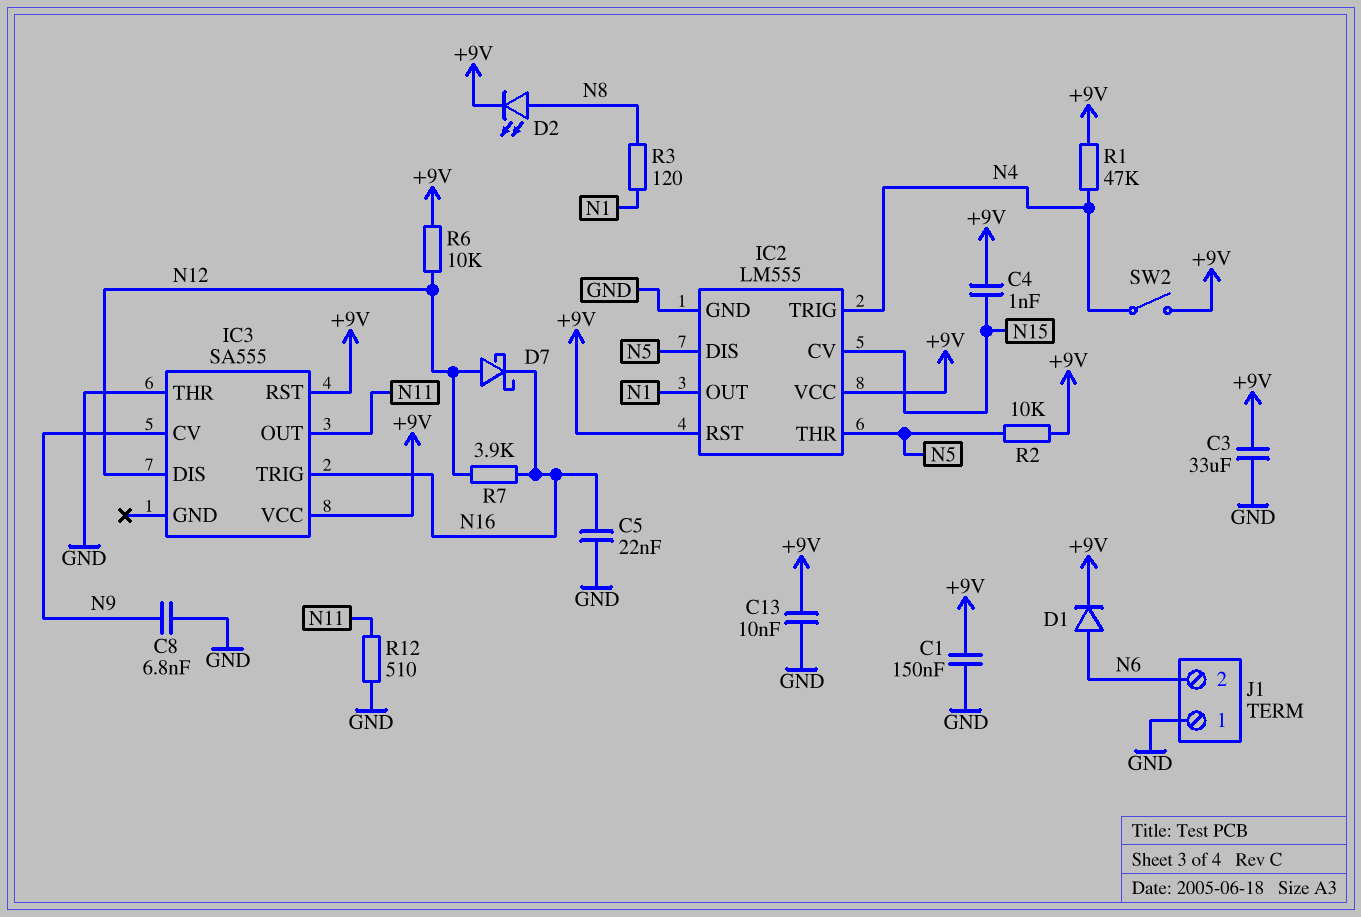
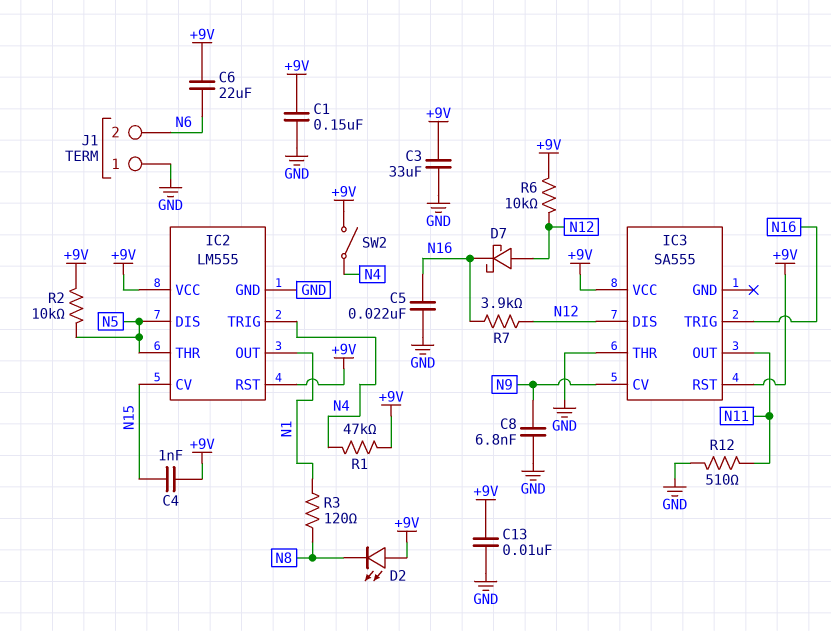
C6: none -> 22uF (+9V, N6)
D1: diode (A N6, K +9V) -> none
D2: LED (A N8, K +9V) -> LED (A +9V, K N8)

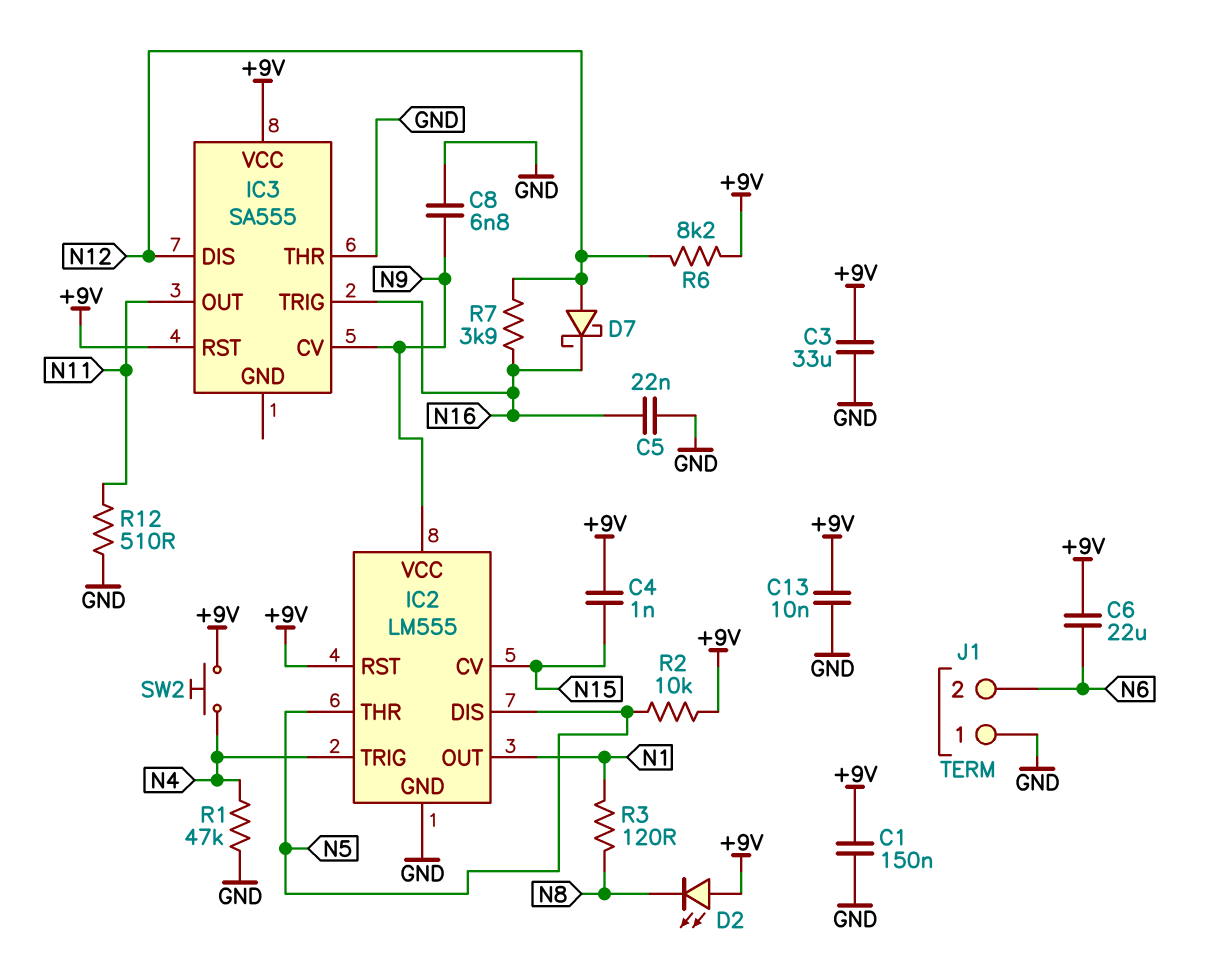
IC2 pin VCC: +9V -> N9
R1: 47k (+9V, N4) -> 47k (GND, N4)
R6: 10k (+9V, N12) -> 8.2k (+9V, N12)
SW2: switch (+9V, N4) -> button (+9V, N4)

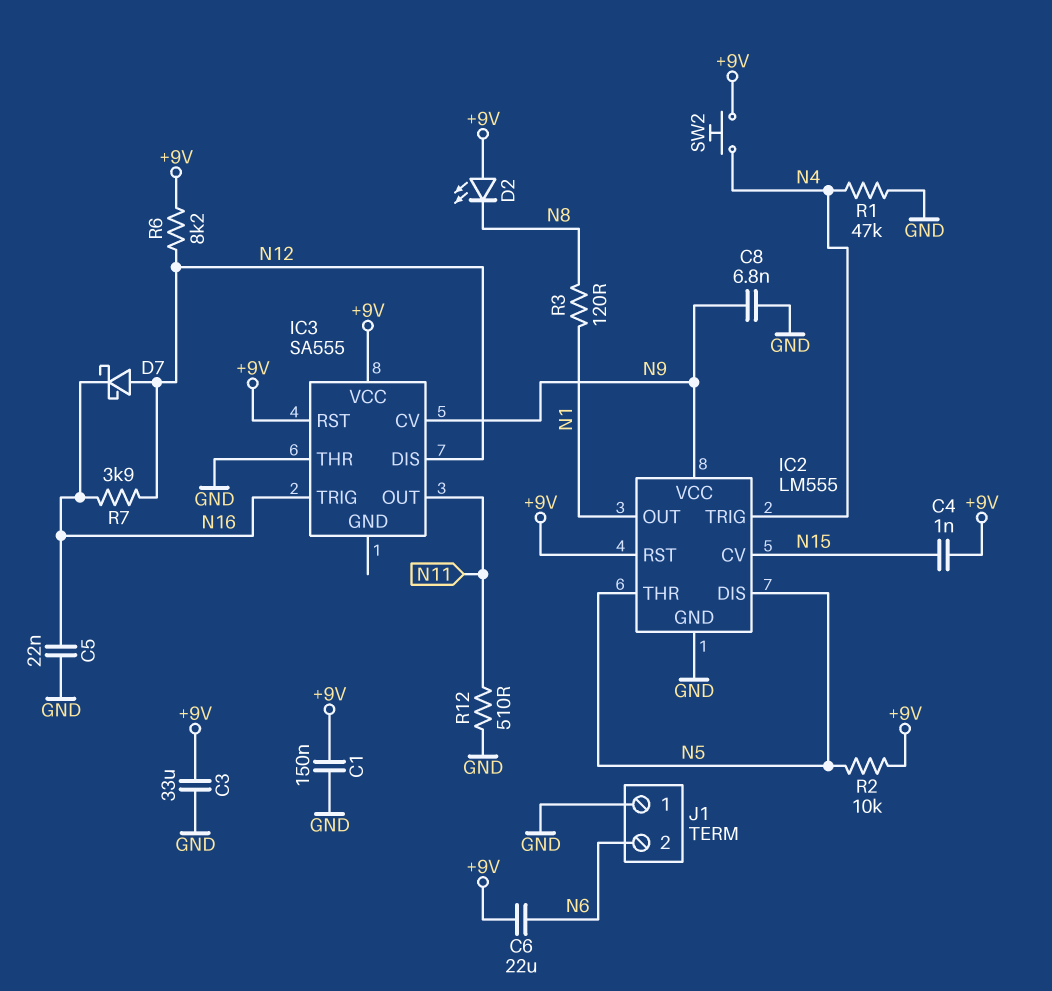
C13: 10nF (+9V, GND) -> none

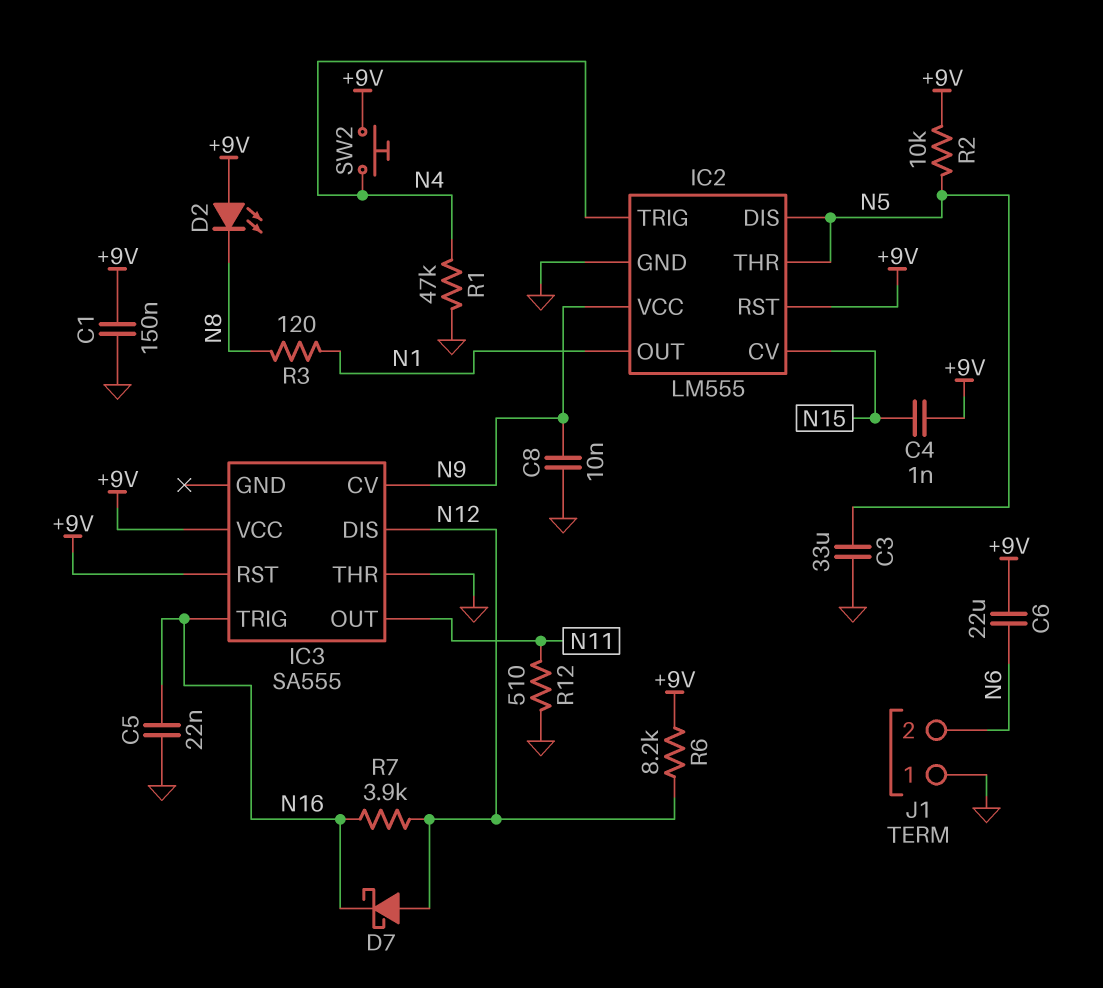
C3: 33uF (+9V, GND) -> 33uF (GND, N5)
C8: 6.8nF (GND, N9) -> 10nF (GND, N9)

